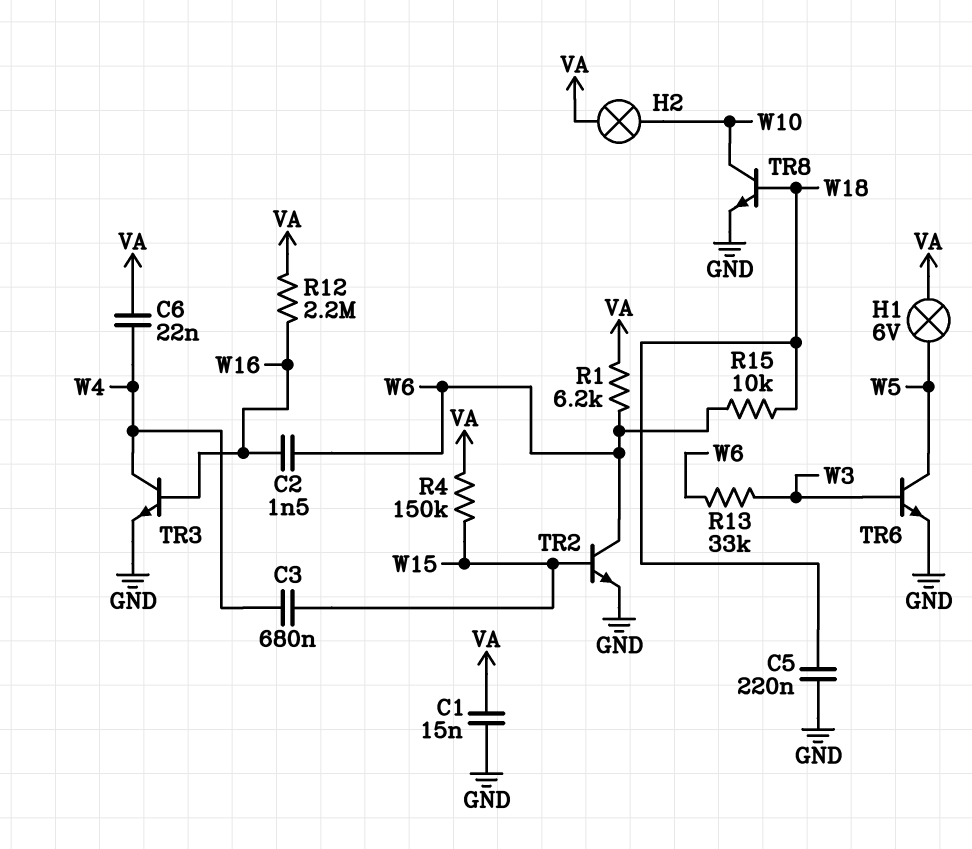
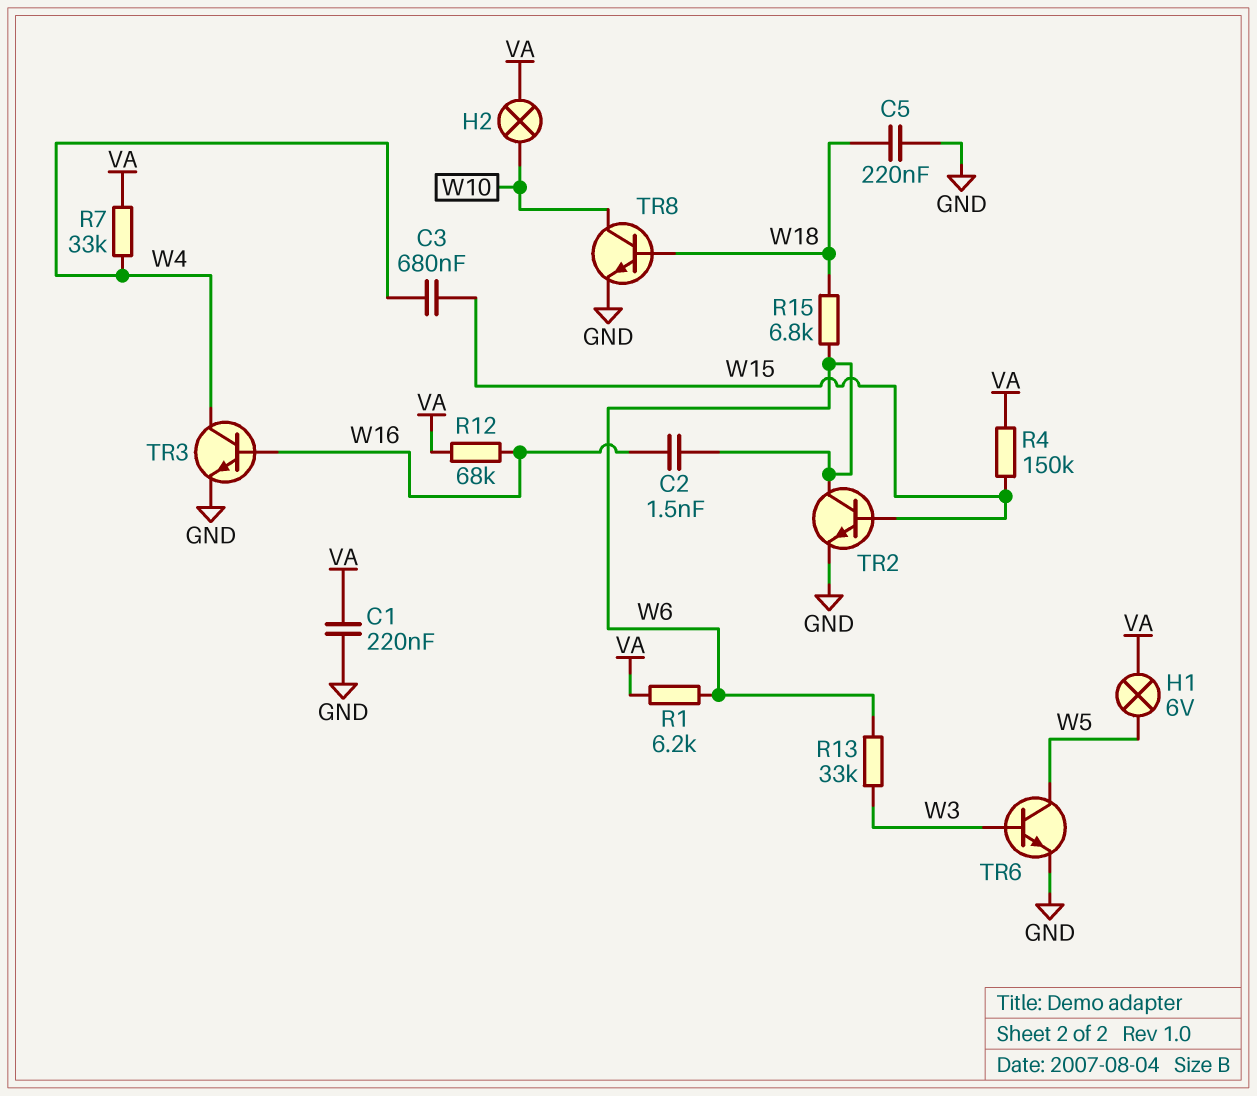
C1: 15nF (GND, VA) -> 220nF (GND, VA)
C6: 22nF (VA, W4) -> none
R7: none -> 33k (VA, W4)
R12: 2.2M (VA, W16) -> 68k (VA, W16)
R15: 10k (W6, W18) -> 6.8k (W6, W18)

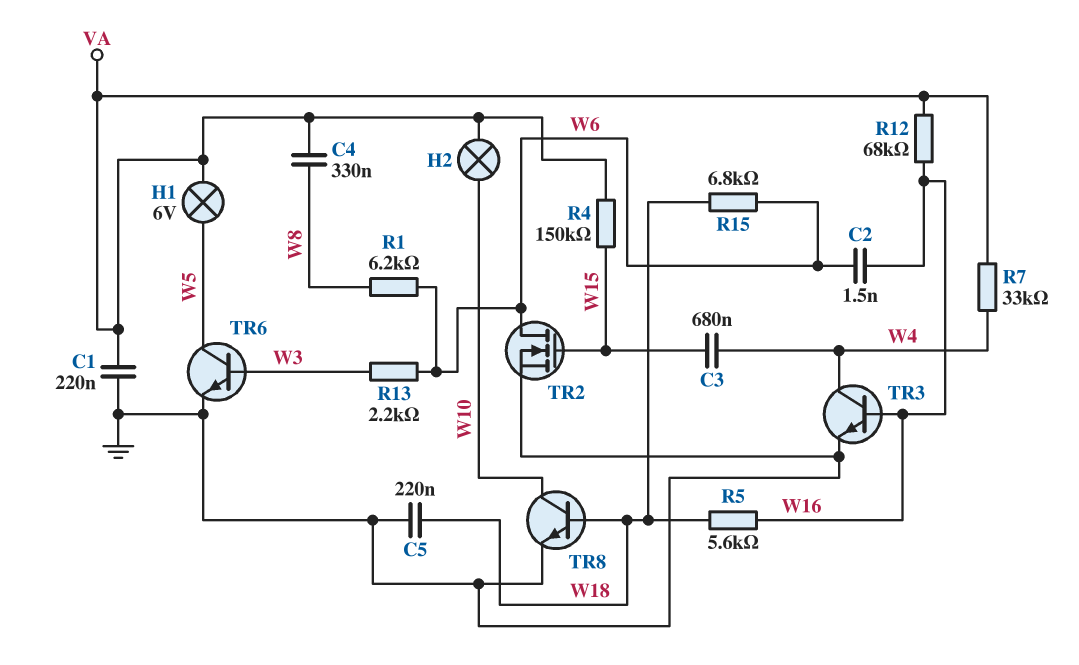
C4: none -> 330nF (VA, W8)
R1: 6.2k (VA, W6) -> 6.2k (W6, W8)
R5: none -> 5.6k (W16, W18)
R13: 33k (W3, W6) -> 2.2k (W3, W6)
TR2: NPN (B W15, C W6, E GND) -> NMOS (G W15, D W6, S GND)

